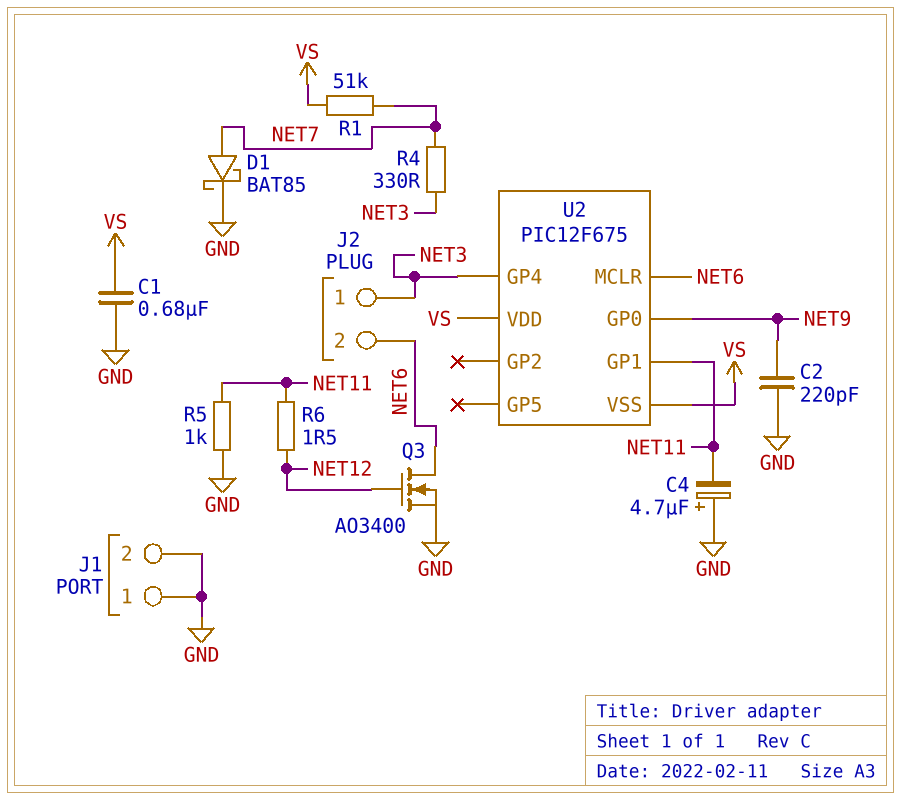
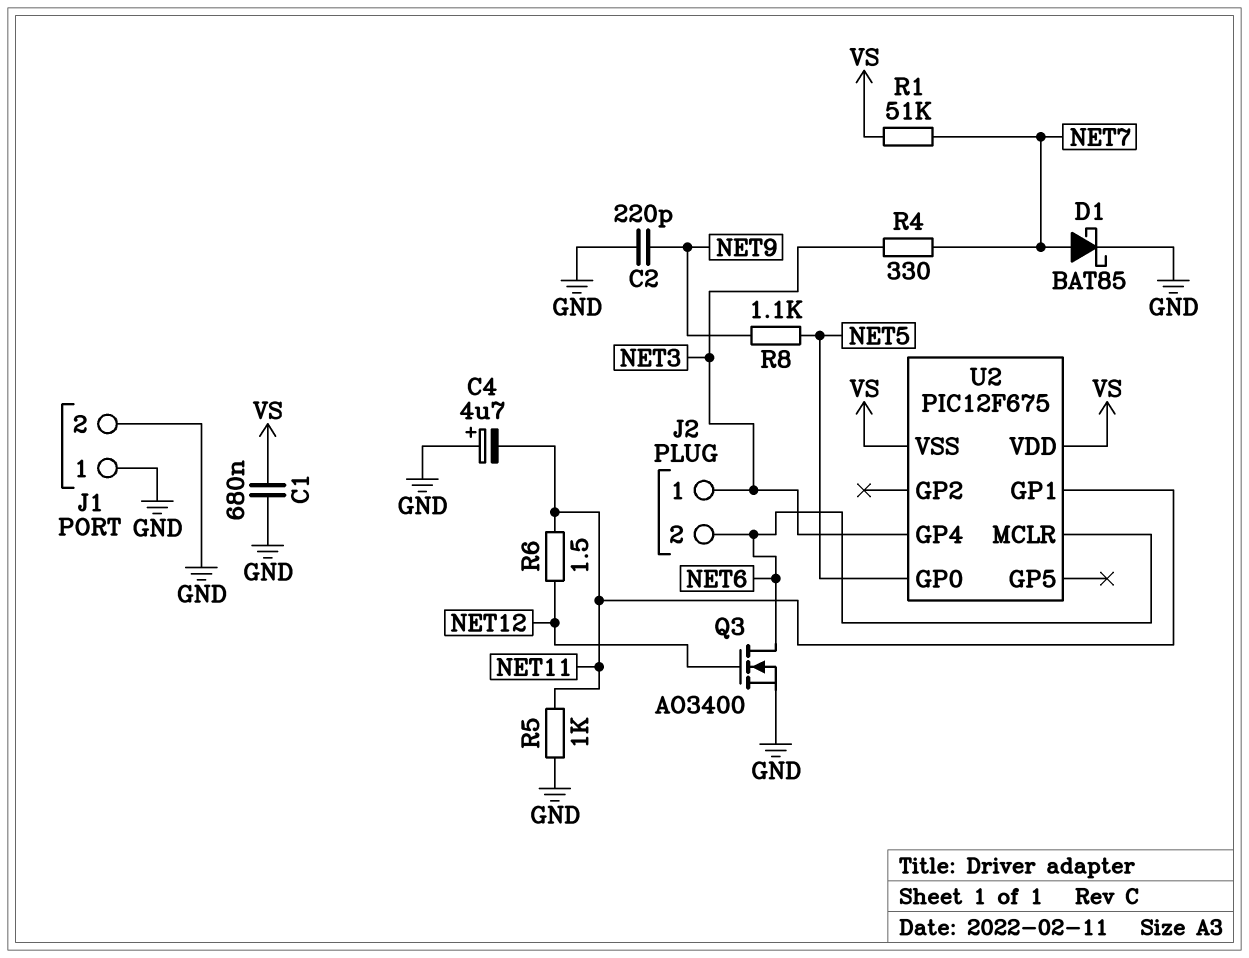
R8: none -> 1.1k (NET5, NET9)
U2 pin GP0: NET9 -> NET5

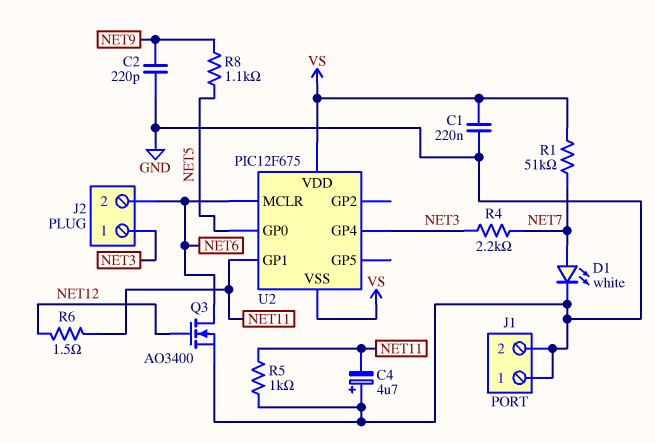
C1: 680nF (GND, VS) -> 220nF (GND, VS)
D1: schottky BAT85 (A NET7, K GND) -> LED white (A NET7, K GND)
R4: 330 (NET3, NET7) -> 2.2k (NET3, NET7)

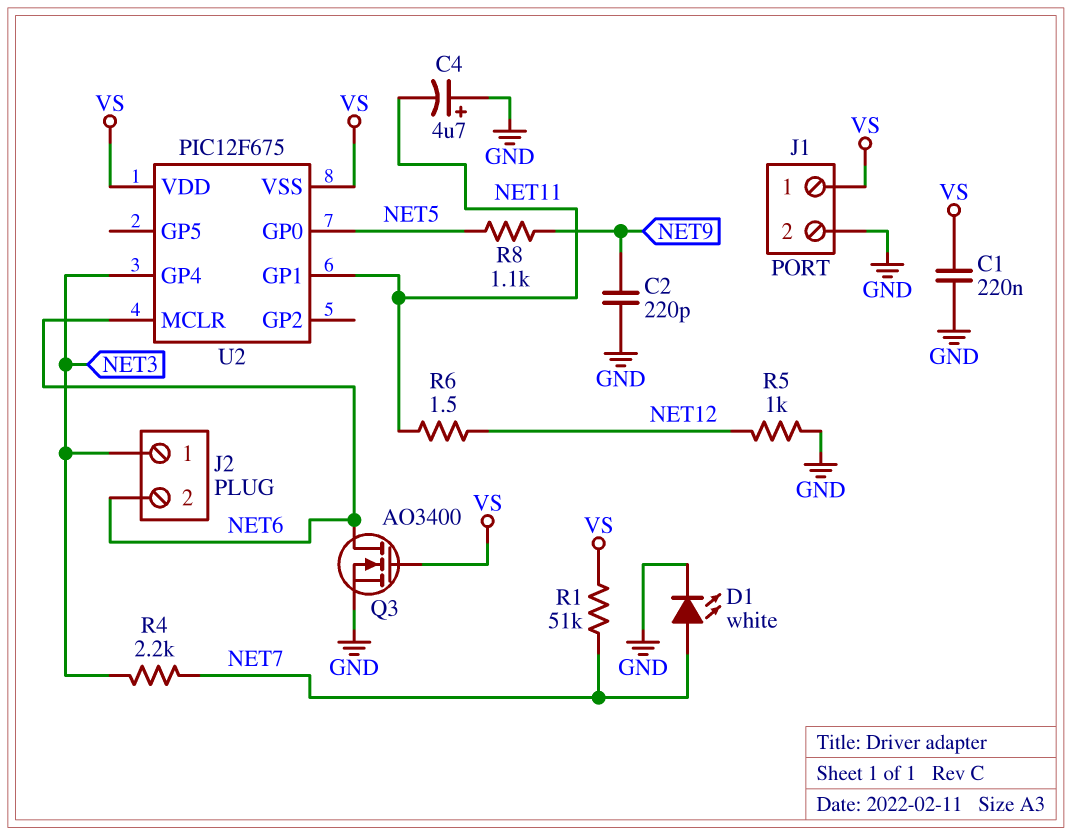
J1 pin 1: GND -> VS
Q3: NMOS AO3400 (G NET12, D NET6, S GND) -> NMOS AO3400 (G VS, D NET6, S GND)
R5: 1k (GND, NET11) -> 1k (GND, NET12)

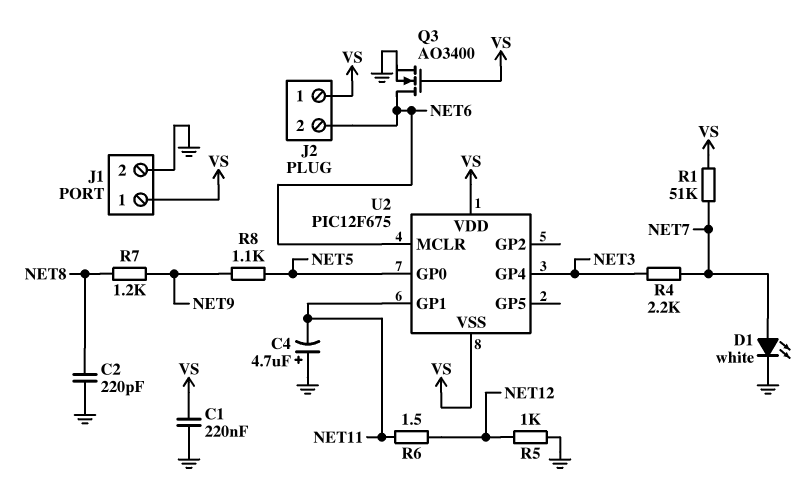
C2: 220pF (GND, NET9) -> 220pF (GND, NET8)
J2 pin 1: NET3 -> VS
R7: none -> 1.2k (NET8, NET9)

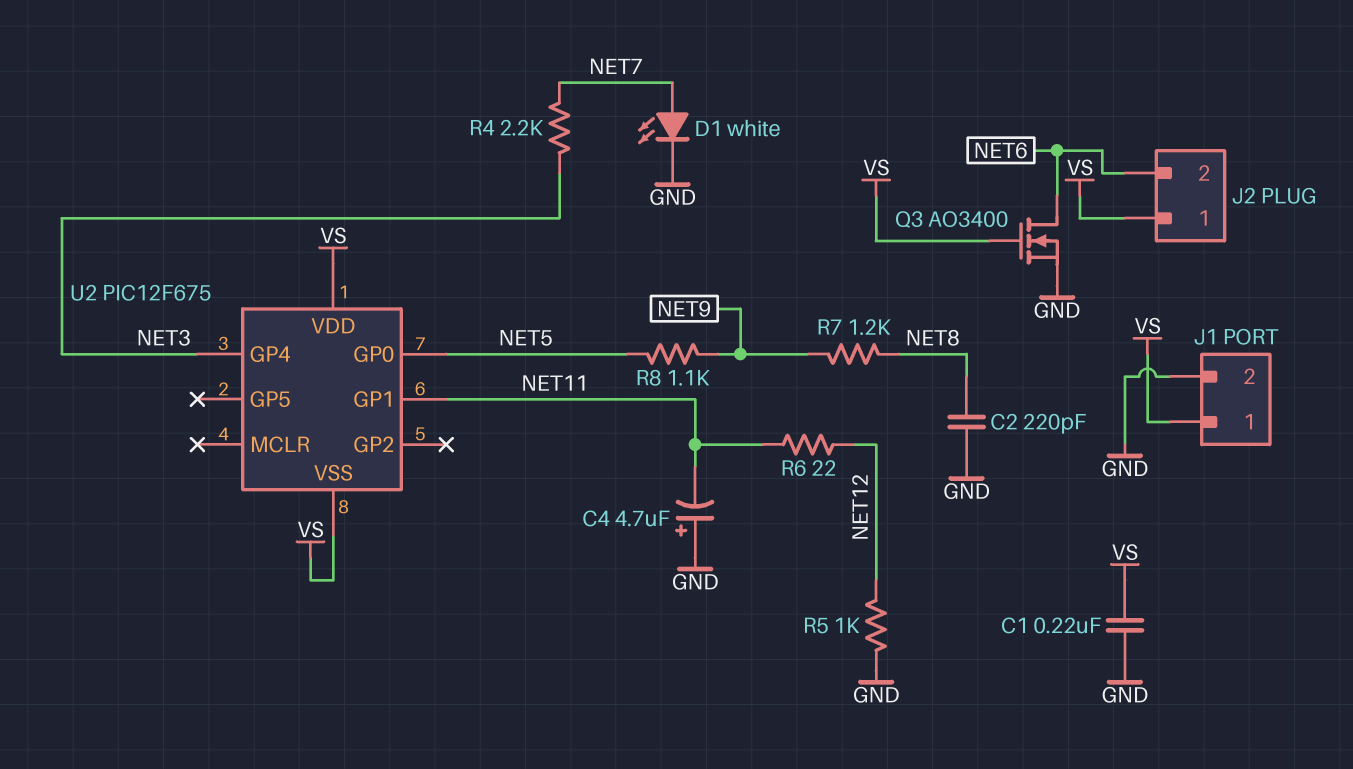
R1: 51k (NET7, VS) -> none
R6: 1.5 (NET11, NET12) -> 22 (NET11, NET12)
U2 pin MCLR: NET6 -> none

